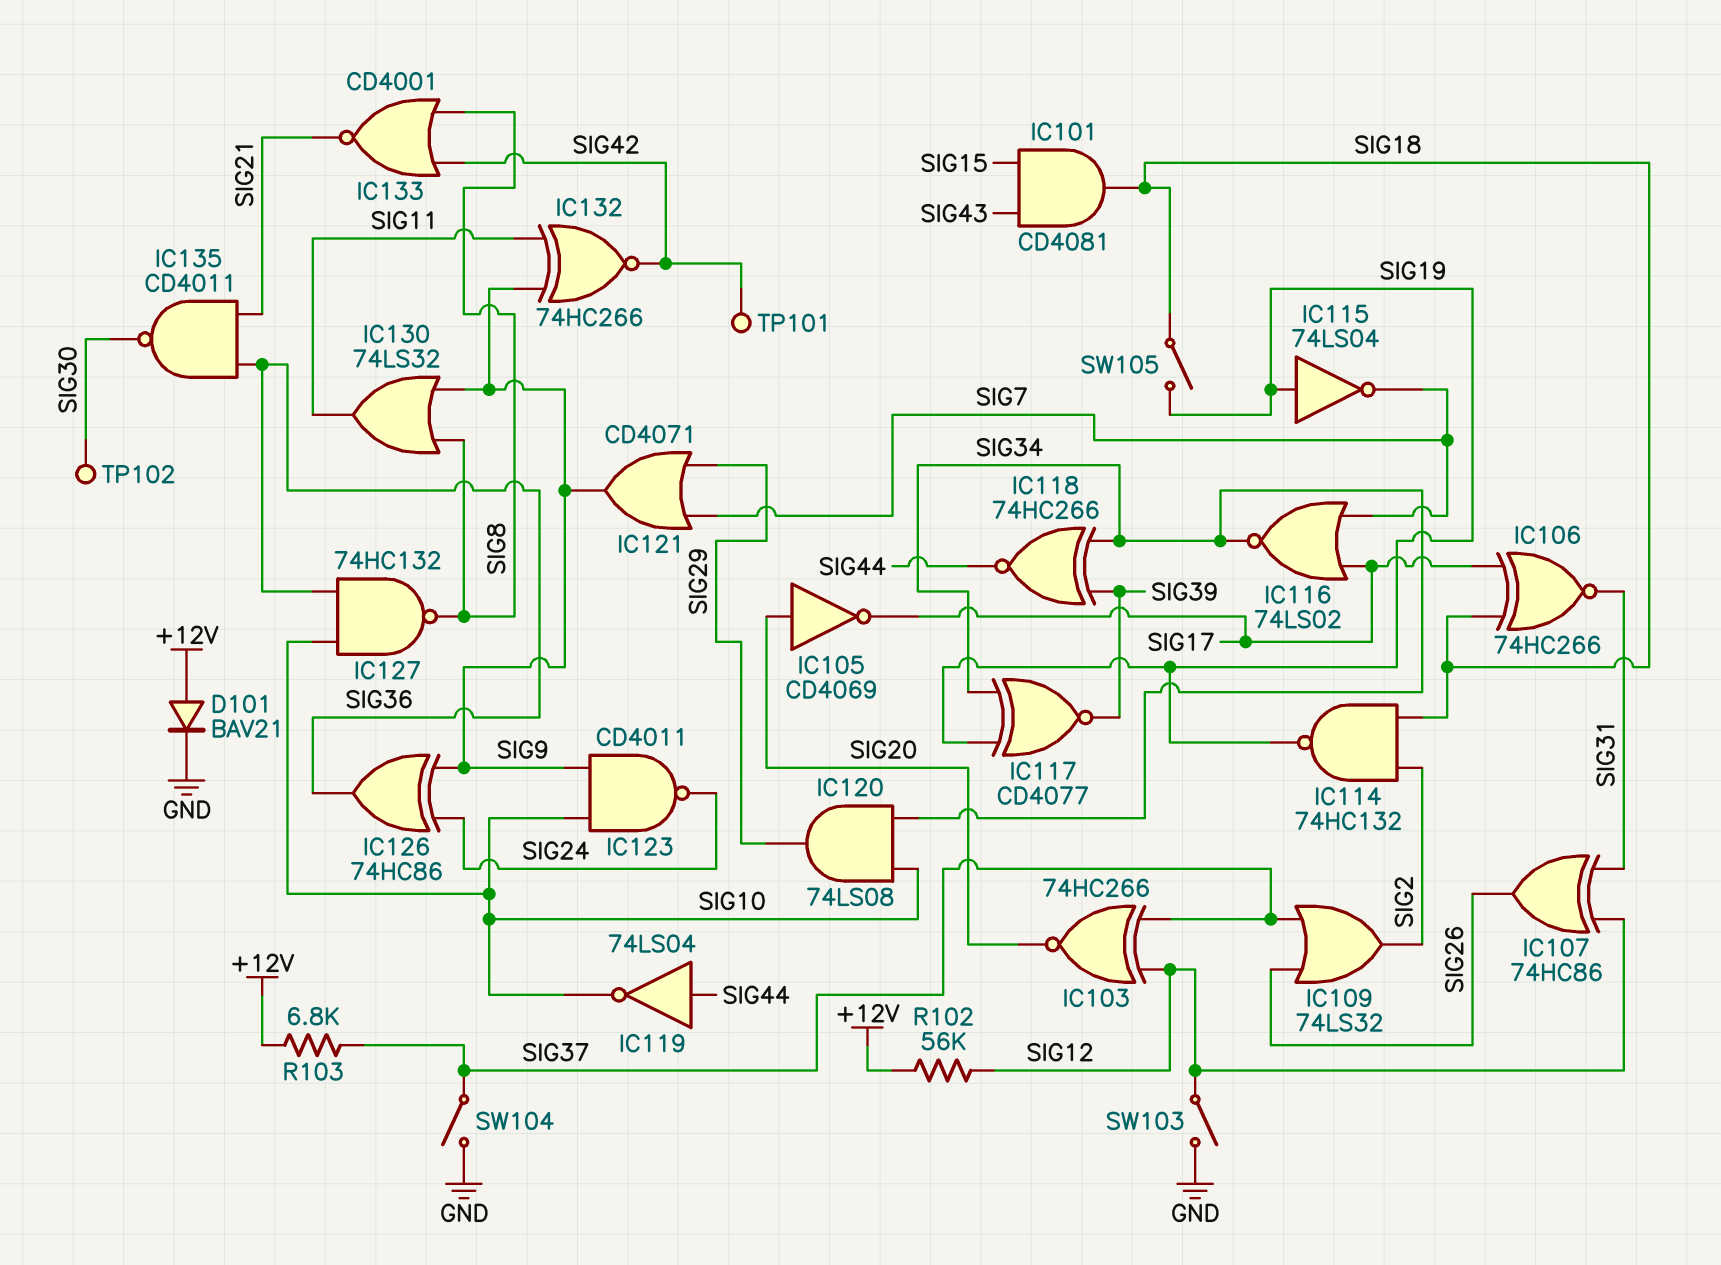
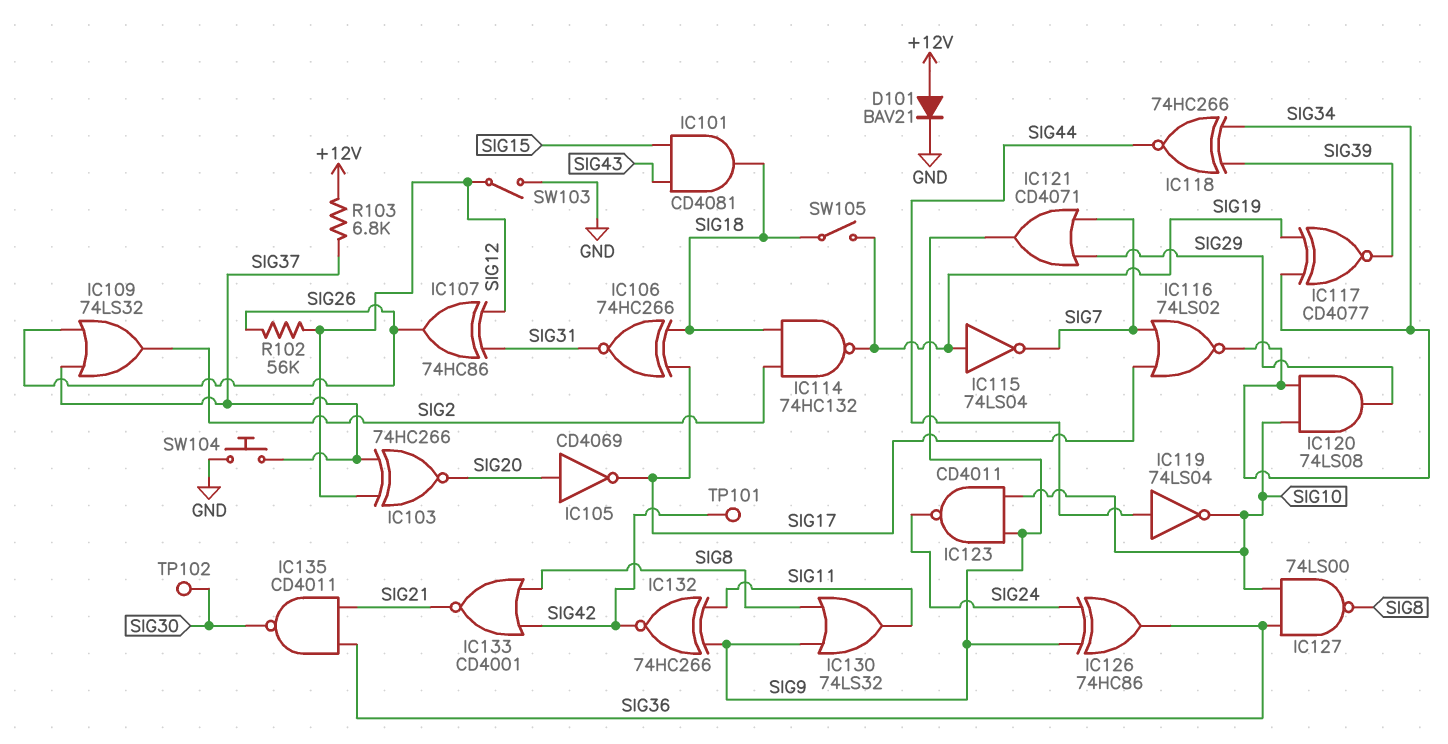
IC127: NAND 74HC132 (in SIG10, in SIG36, out SIG8) -> NAND 74LS00 (in SIG10, in SIG36, out SIG8)
R102: 56k (+12V, SIG12) -> 56k (SIG12, SIG26)
SW104: switch (GND, SIG37) -> button (GND, SIG37)

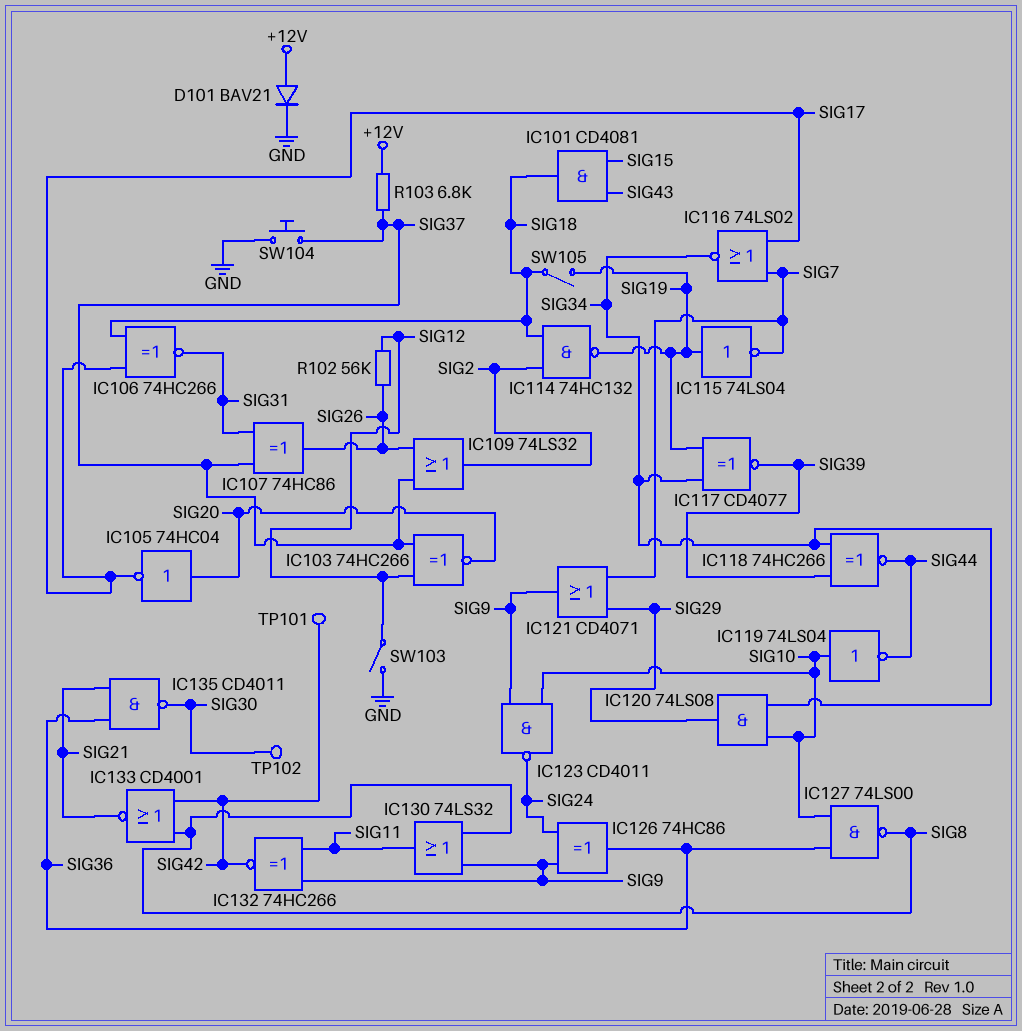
IC105: NOT CD4069 (in SIG20, out SIG17) -> NOT 74HC04 (in SIG20, out SIG17)
IC107: XOR 74HC86 (in SIG12, in SIG31, out SIG26) -> XOR 74HC86 (in SIG31, in SIG37, out SIG26)
IC119: NOT 74LS04 (in SIG44, out SIG10) -> NOT 74LS04 (in SIG10, out SIG44)

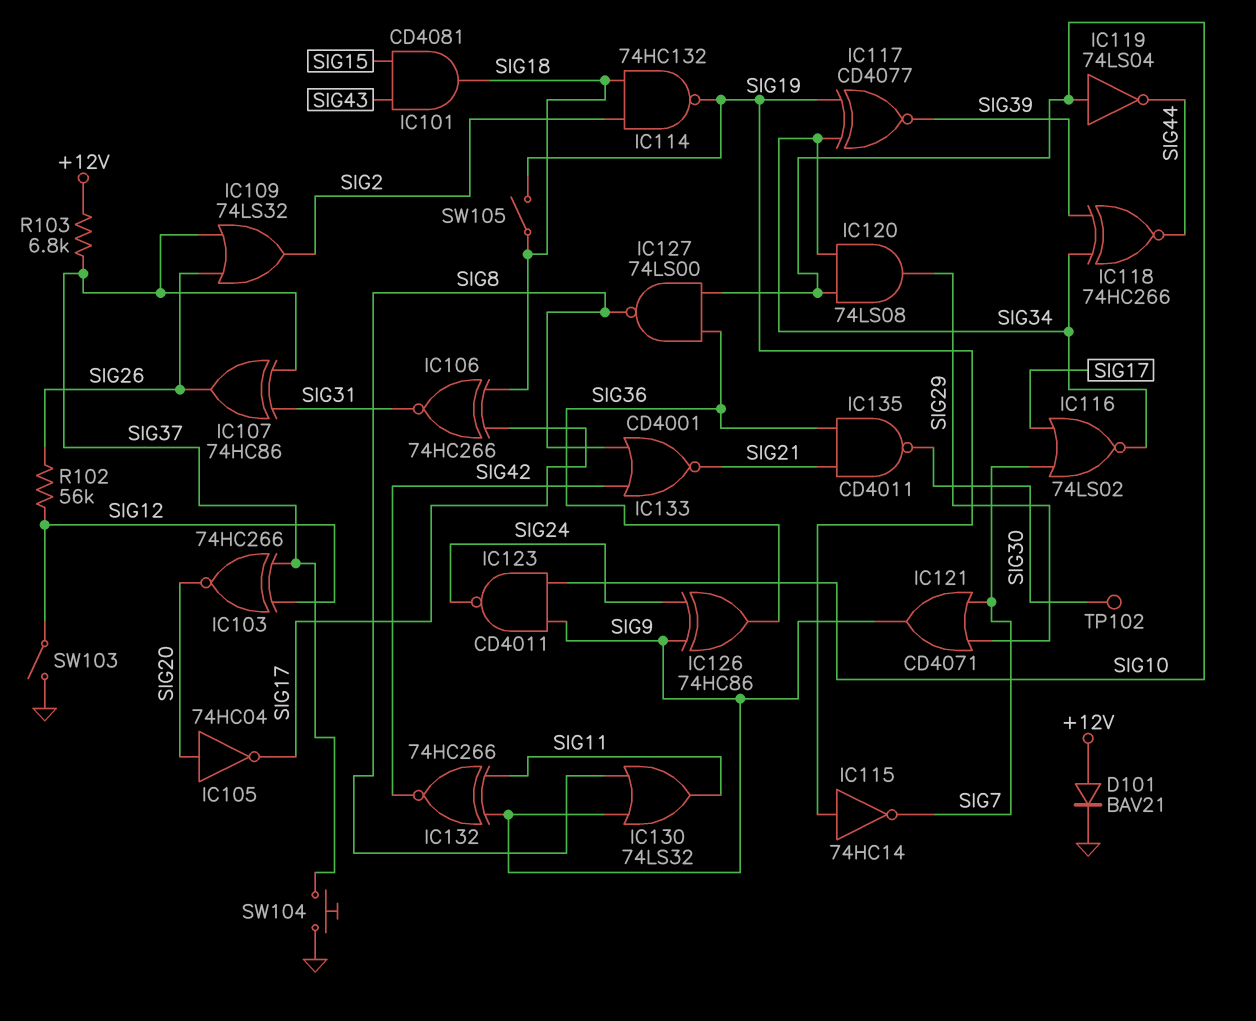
IC115: NOT 74LS04 (in SIG19, out SIG7) -> NOT 74HC14 (in SIG19, out SIG7)
TP101: test point (SIG42) -> none

